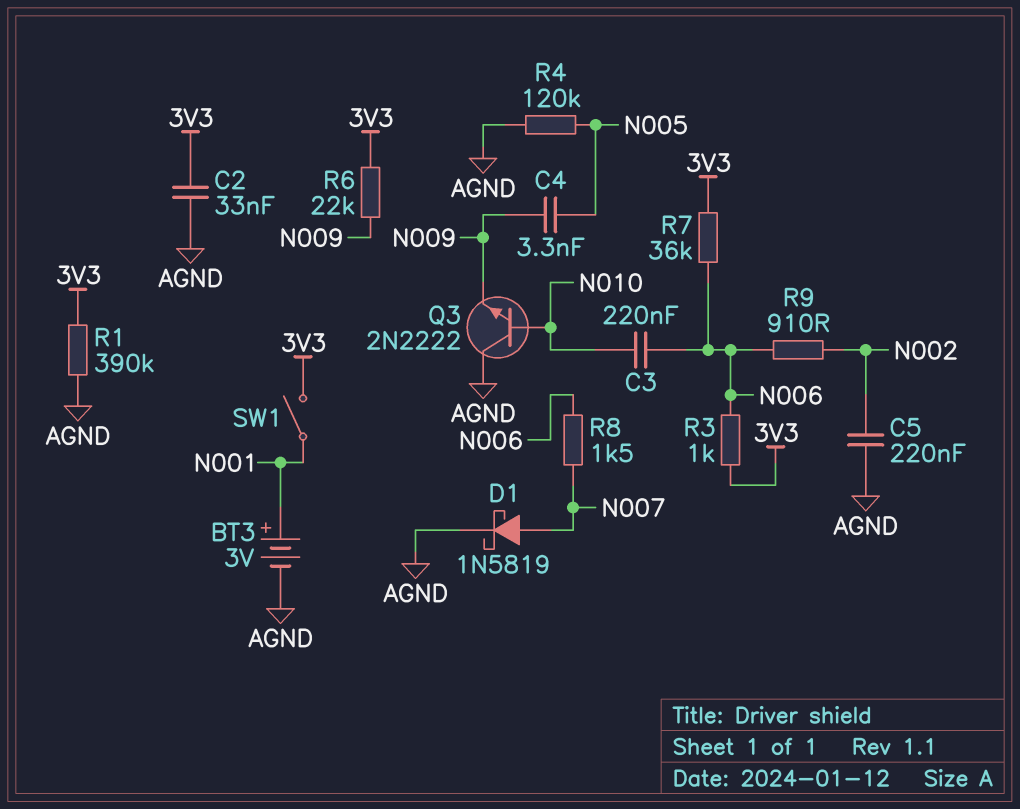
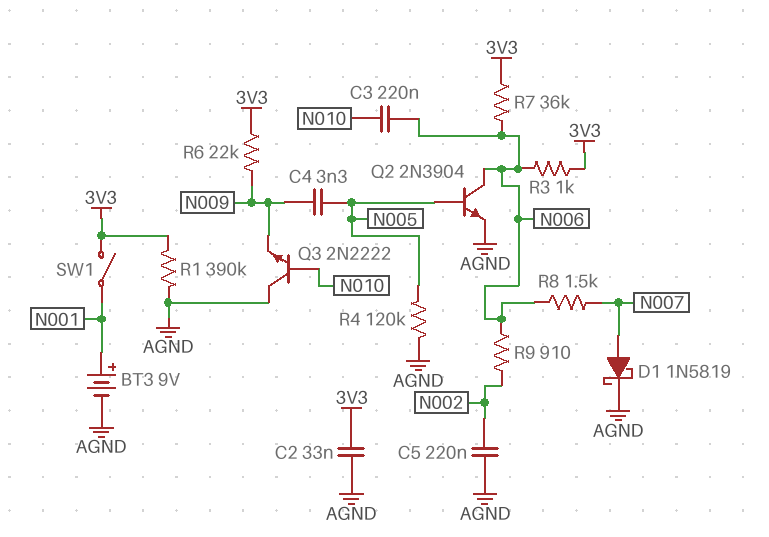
BT3: 3V (plus N001, minus AGND) -> 9V (plus N001, minus AGND)
Q2: none -> NPN 2N3904 (B N005, C N006, E AGND)

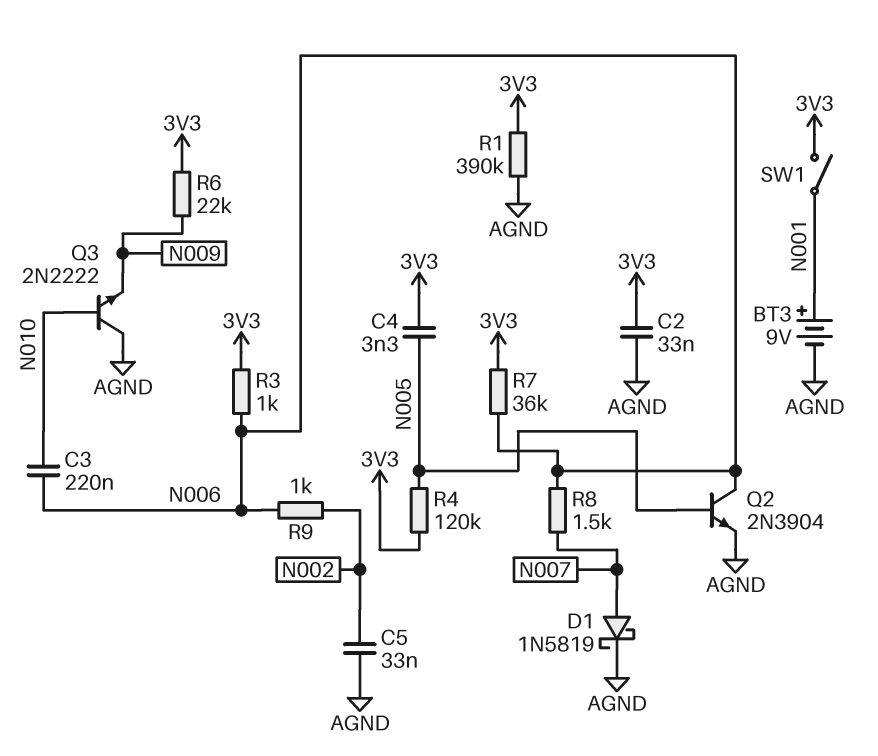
C4: 3.3nF (N005, N009) -> 3.3nF (3V3, N005)
C5: 220nF (AGND, N002) -> 33nF (AGND, N002)
R4: 120k (AGND, N005) -> 120k (3V3, N005)
R9: 910 (N002, N006) -> 1k (N002, N006)

